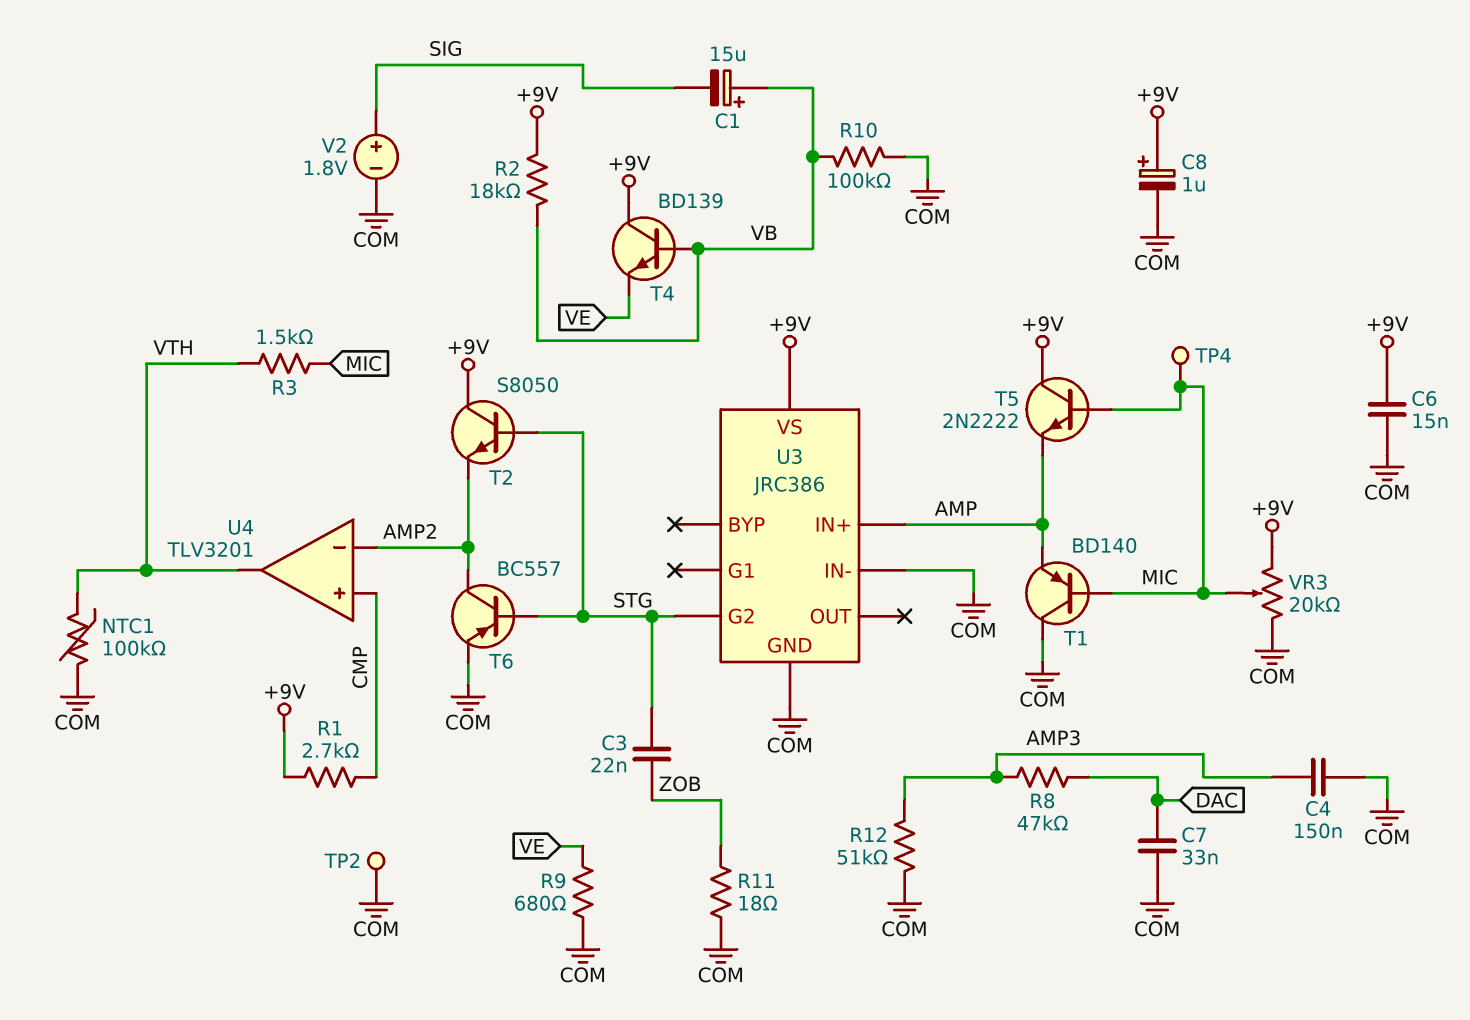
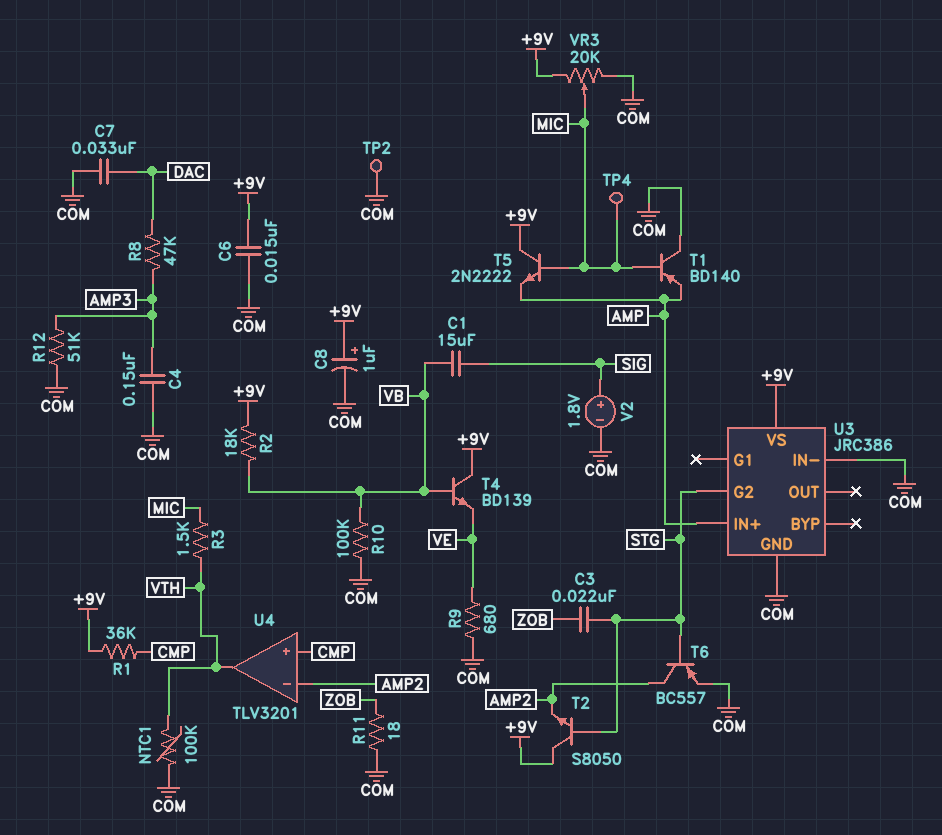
C1: 15uF (plus VB, minus SIG) -> 15uF (SIG, VB)
R1: 2.7k (+9V, CMP) -> 36k (+9V, CMP)

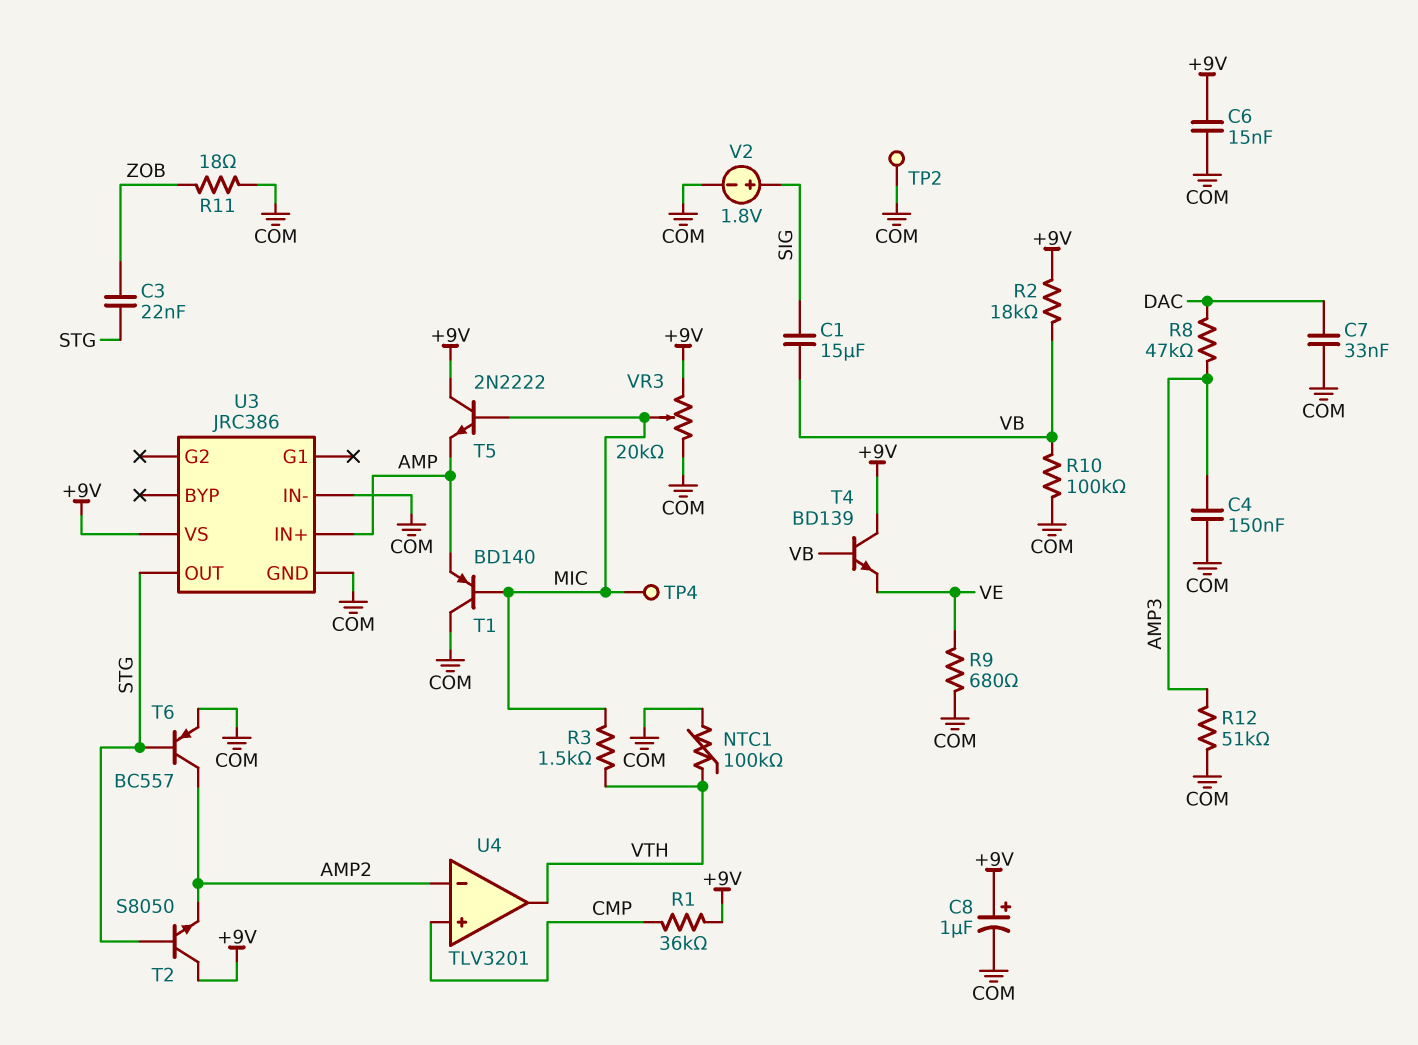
U3 pin G2: STG -> none
U3 pin OUT: none -> STG

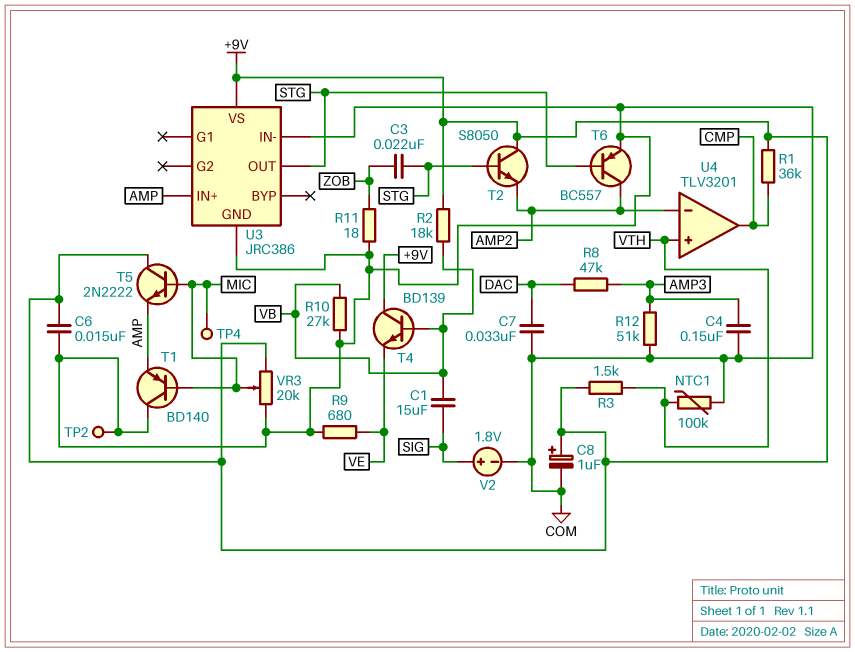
R3: 1.5k (MIC, VTH) -> 1.5k (+9V, VTH)
R10: 100k (COM, VB) -> 27k (COM, VB)
U4 pin in+: CMP -> VTH
U4 pin out: VTH -> CMP

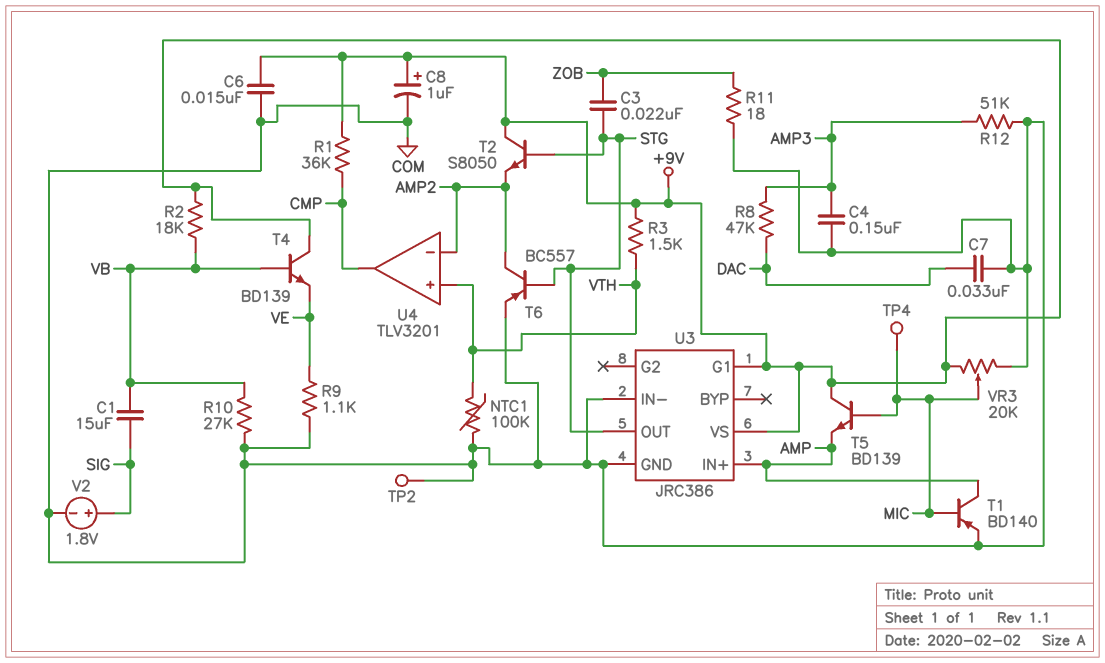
R9: 680 (COM, VE) -> 1.1k (COM, VE)
T1: PNP BD140 (B MIC, C COM, E AMP) -> PNP BD140 (B MIC, C AMP, E COM)
T5: NPN 2N2222 (B MIC, C +9V, E AMP) -> NPN BD139 (B MIC, C +9V, E AMP)
U3 pin G1: none -> +9V

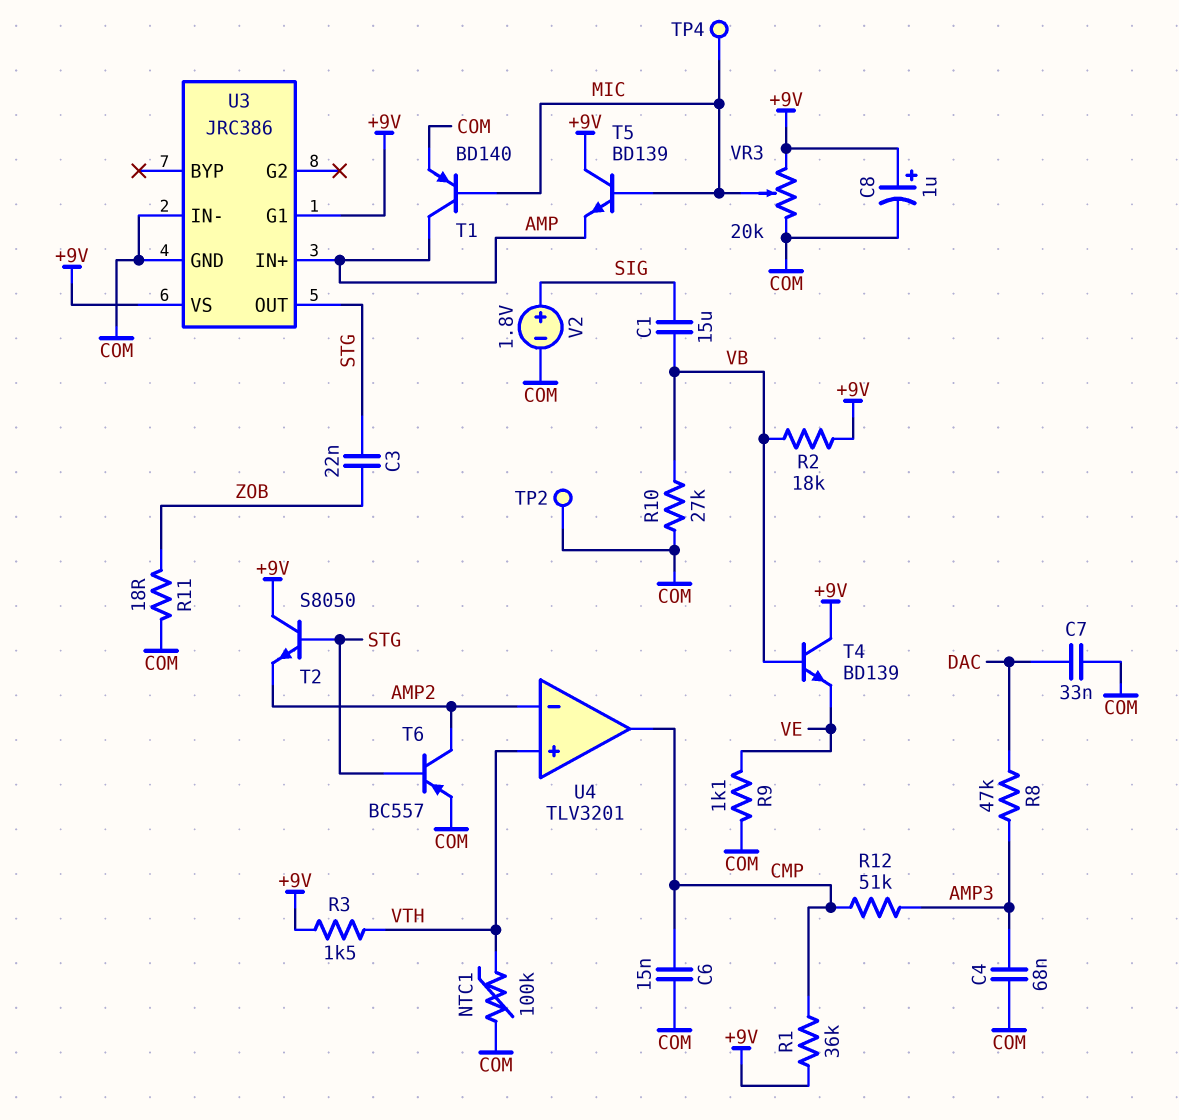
C4: 150nF (AMP3, COM) -> 68nF (AMP3, COM)
C6: 15nF (+9V, COM) -> 15nF (CMP, COM)
R12: 51k (AMP3, COM) -> 51k (AMP3, CMP)

